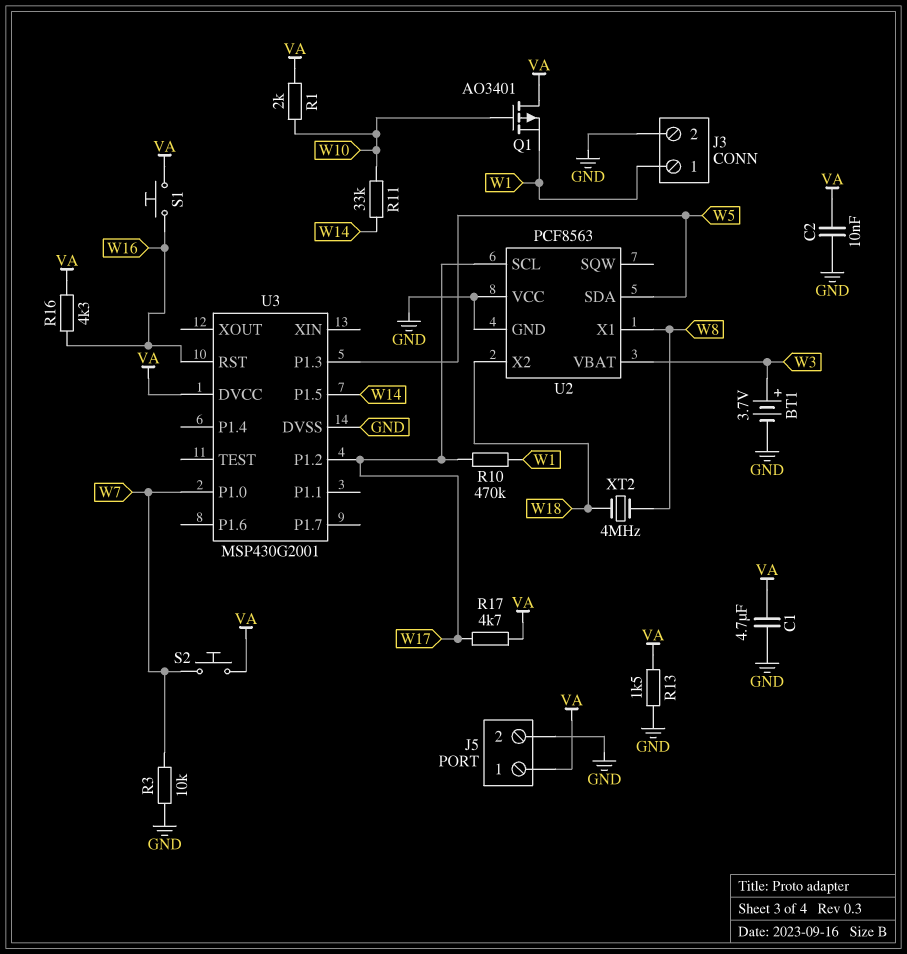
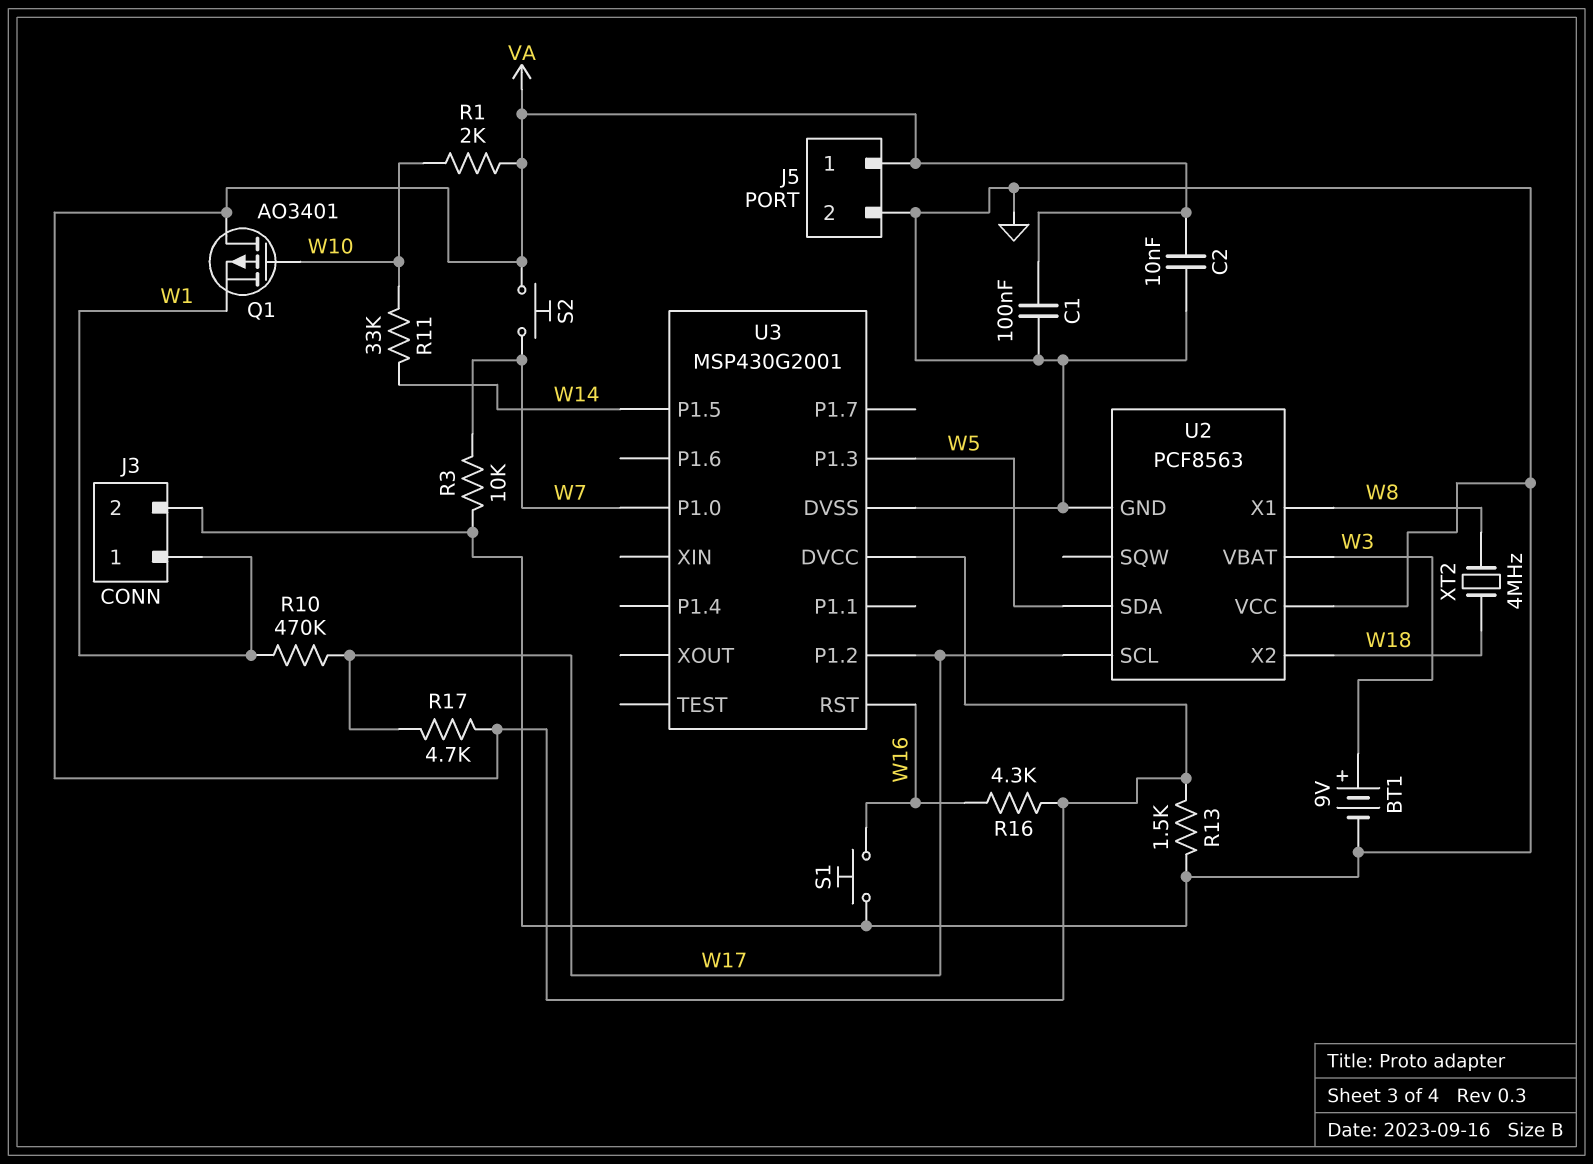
BT1: 3.7V (plus W3, minus GND) -> 9V (plus W3, minus GND)
C1: 4.7uF (GND, VA) -> 100nF (GND, VA)
S1: button (VA, W16) -> button (GND, W16)

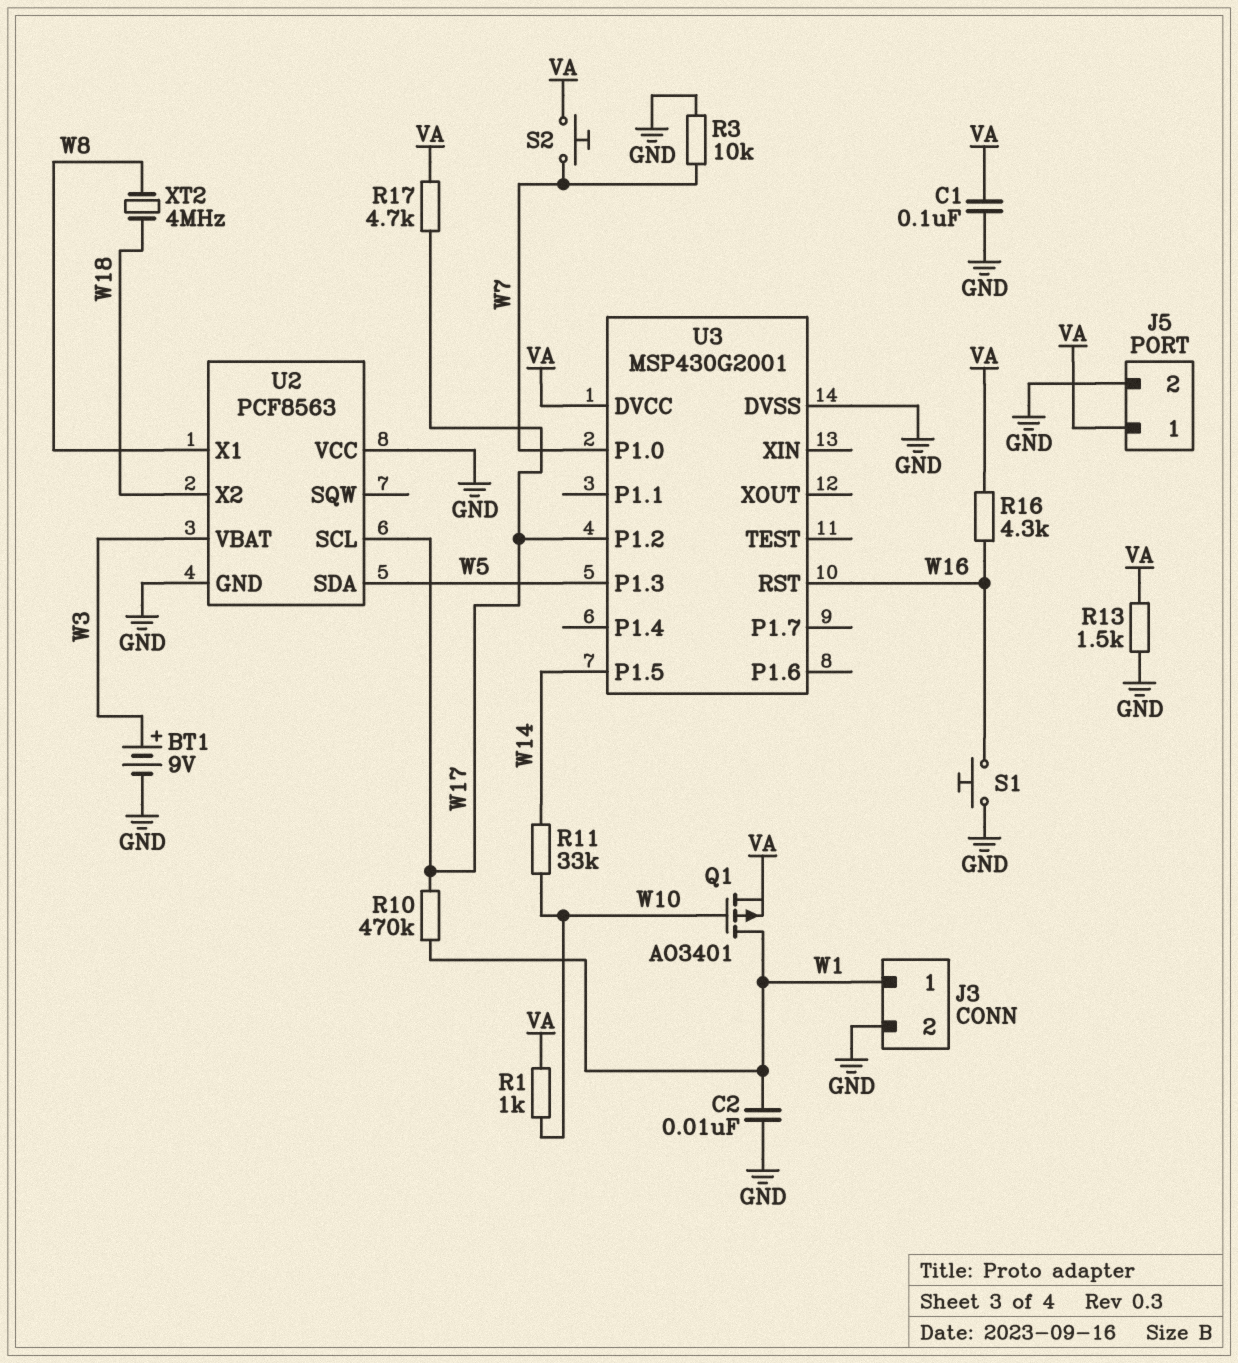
C2: 10nF (GND, VA) -> 10nF (GND, W1)
Q1: PMOS AO3401 (G W10, D VA, S W1) -> PMOS AO3401 (G W10, D W1, S VA)
R1: 2k (VA, W10) -> 1k (VA, W10)

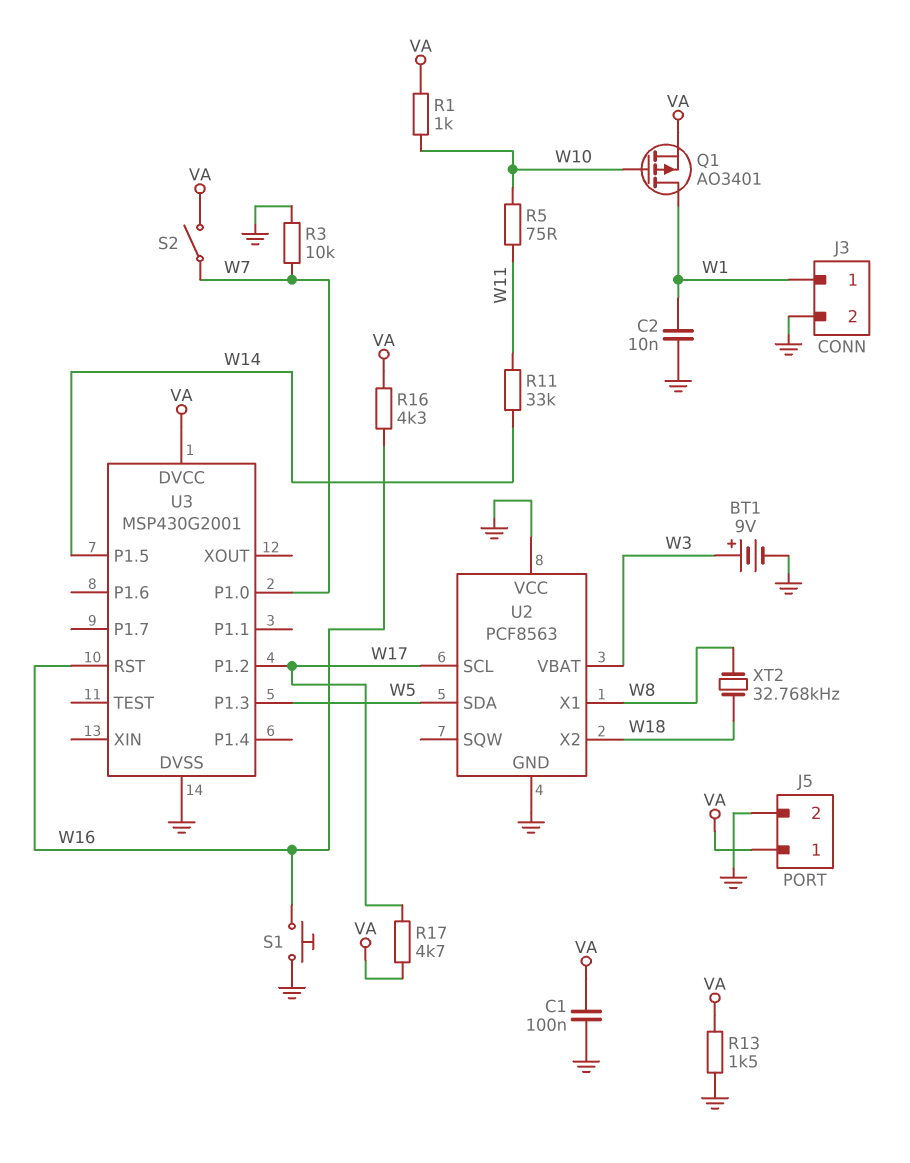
R5: none -> 75 (W10, W11)
R10: 470k (W1, W17) -> none
R11: 33k (W10, W14) -> 33k (W11, W14)
S2: button (VA, W7) -> switch (VA, W7)
XT2: 4MHz (W8, W18) -> 32.768kHz (W8, W18)

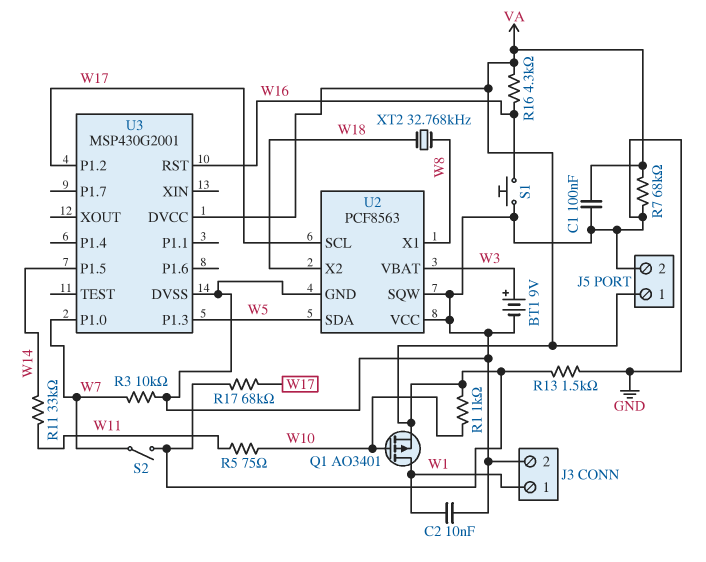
R7: none -> 68k (GND, VA)
R17: 4.7k (VA, W17) -> 68k (VA, W17)
U2 pin SQW: none -> GND

